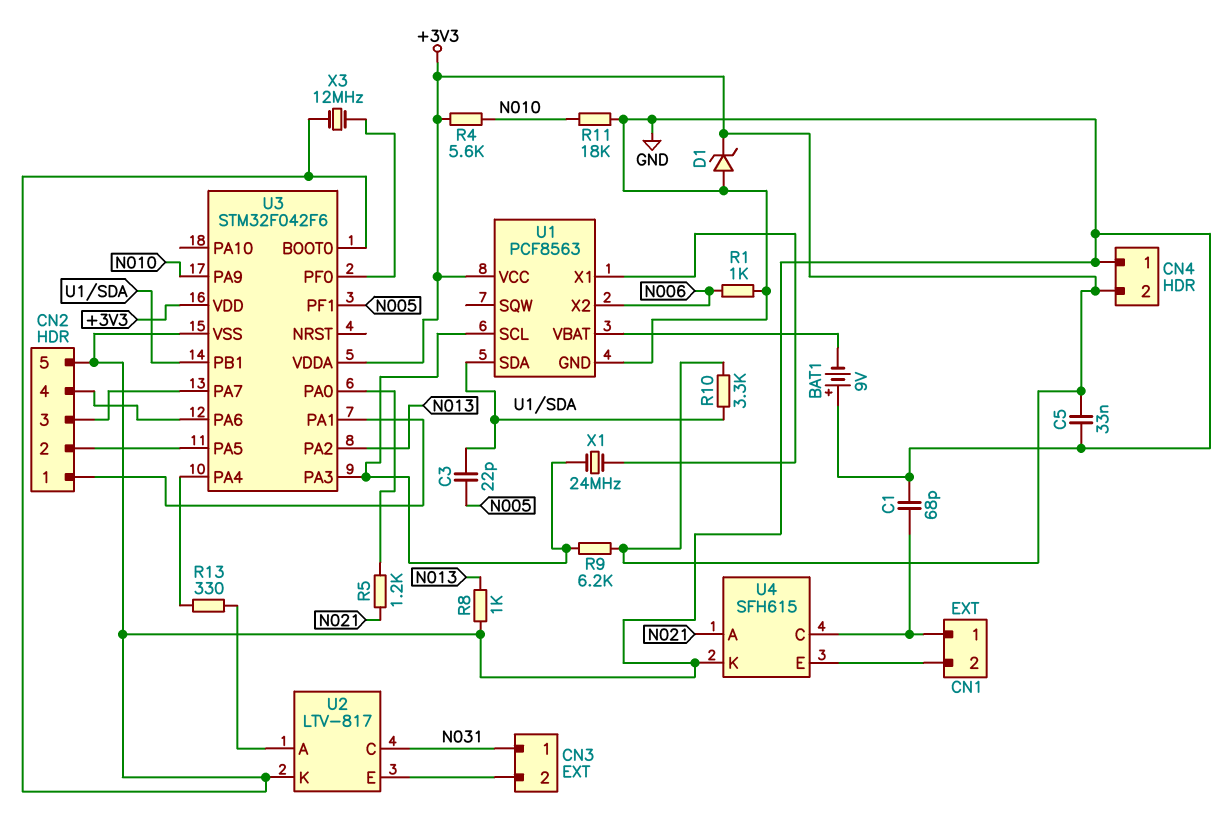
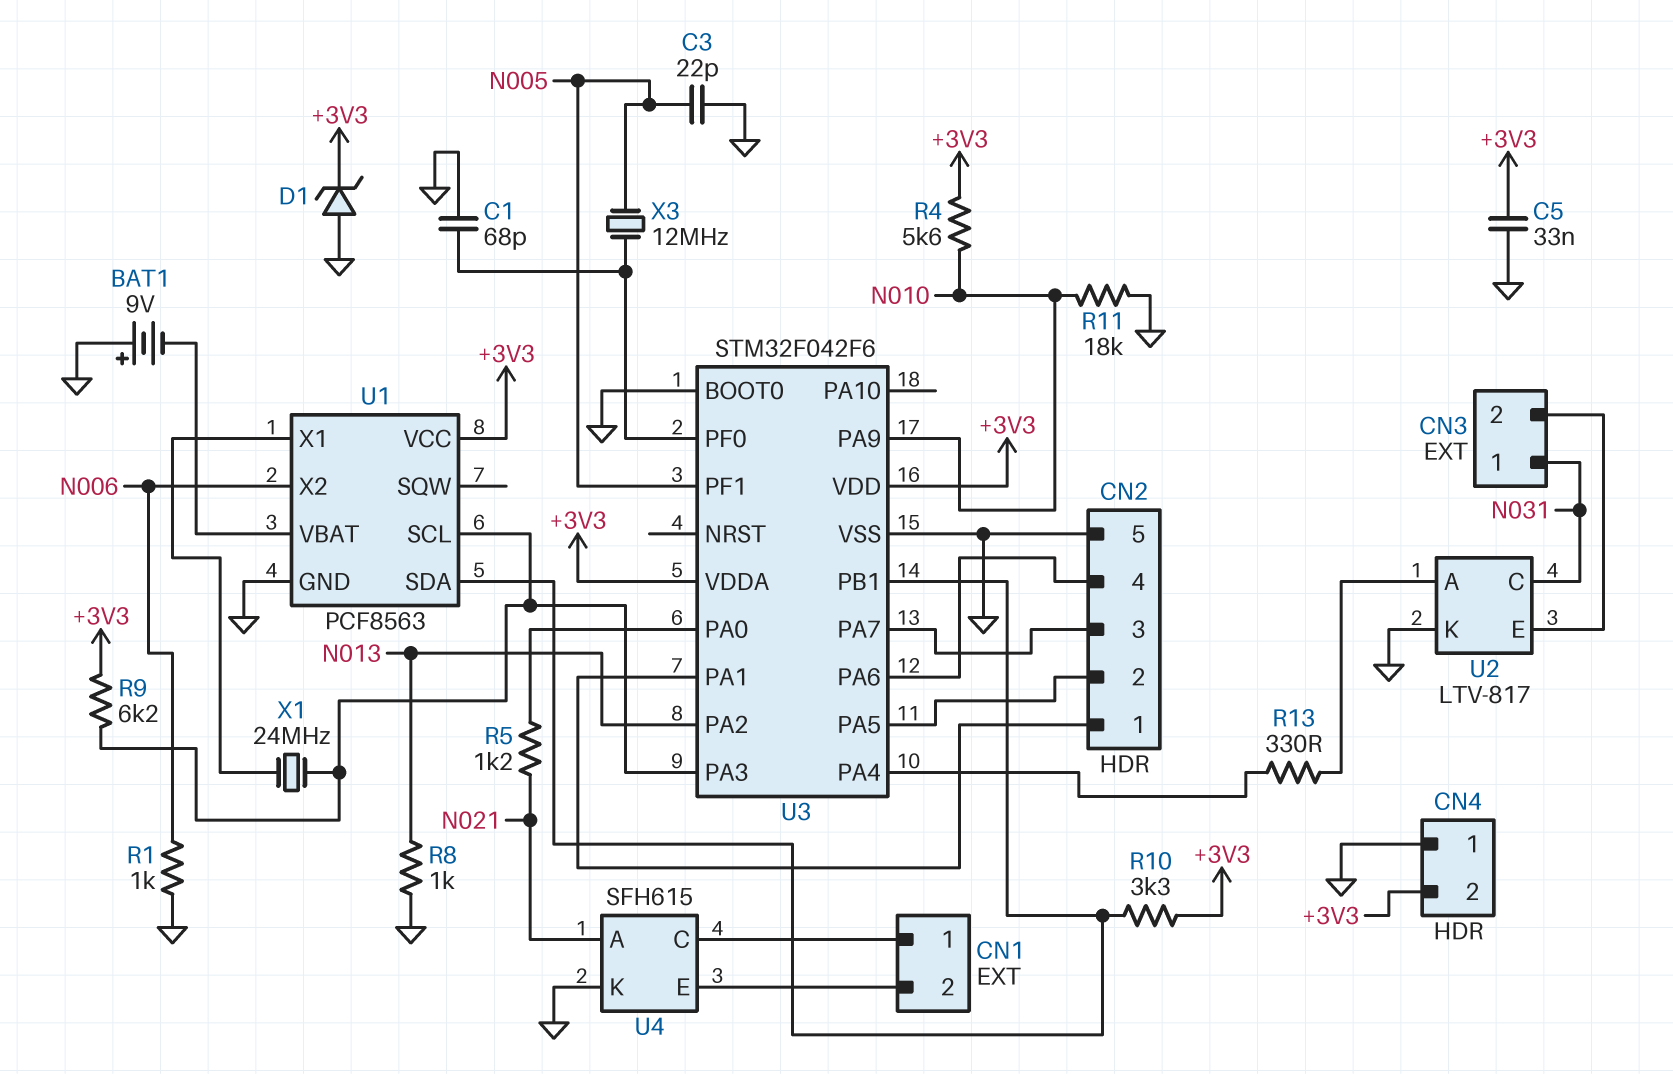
C1: 68pF (CN1/1, GND) -> 68pF (GND, U3/PF0)
C3: 22pF (N005, U1/SDA) -> 22pF (GND, N005)
X3: 12MHz (GND, U3/PF0) -> 12MHz (N005, U3/PF0)

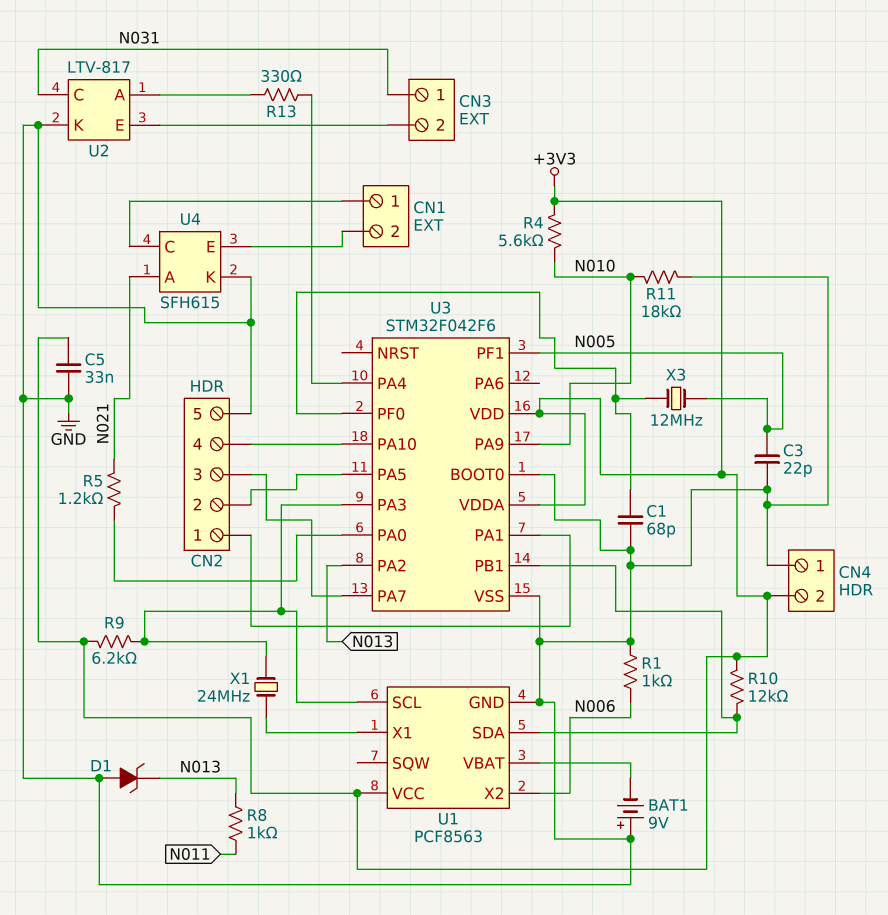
D1: zener (A GND, K +3V3) -> zener (A GND, K N013)
R8: 1k (GND, N013) -> 1k (N011, N013)
R10: 3.3k (+3V3, U1/SDA) -> 12k (+3V3, U1/SDA)
U3 pin PA6: CN2/4 -> none
U3 pin PA10: none -> CN2/4

